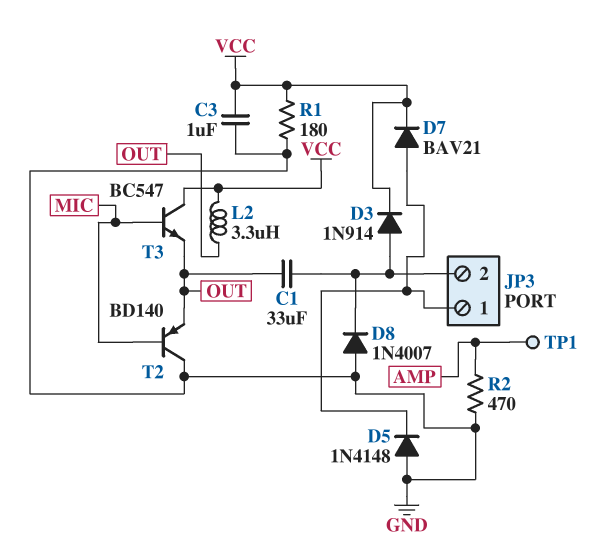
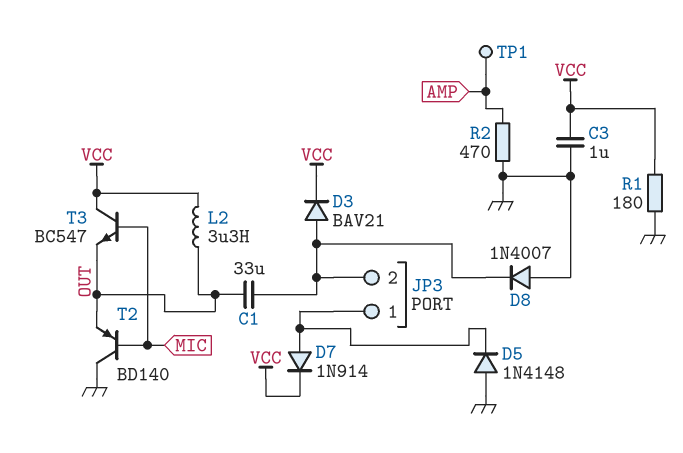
D3: diode 1N914 (A JP3/2, K VCC) -> diode BAV21 (A JP3/2, K VCC)
D7: diode BAV21 (A JP3/1, K VCC) -> diode 1N914 (A JP3/1, K VCC)

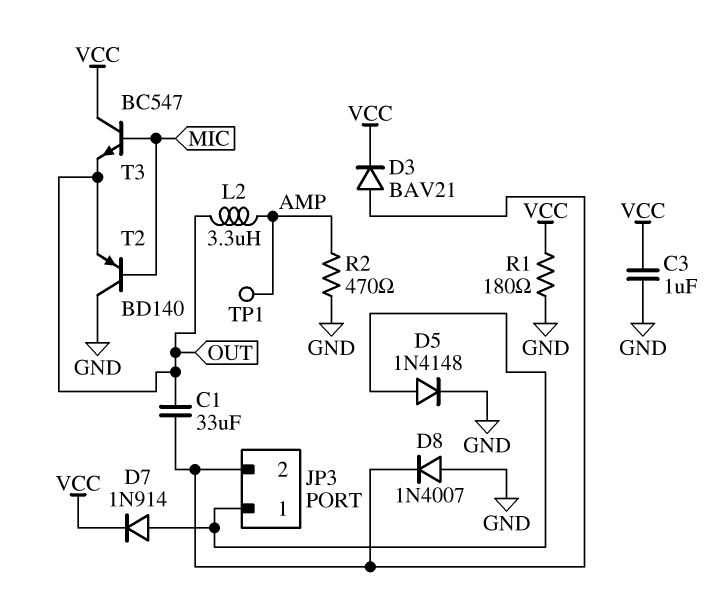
D5: diode 1N4148 (A GND, K JP3/1) -> diode 1N4148 (A JP3/1, K GND)
L2: 3.3uH (OUT, VCC) -> 3.3uH (AMP, OUT)

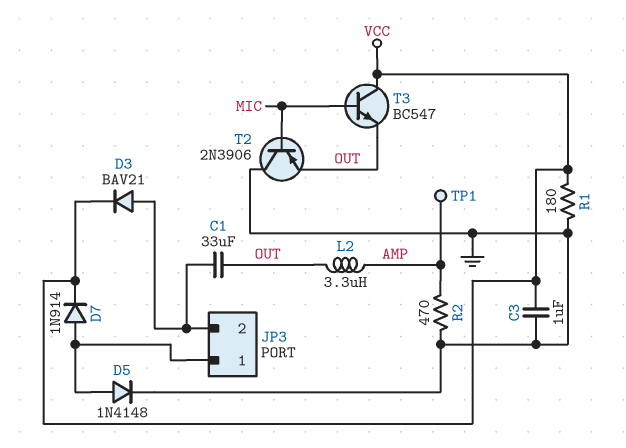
D8: diode 1N4007 (A GND, K JP3/2) -> none
T2: PNP BD140 (B MIC, C GND, E OUT) -> PNP 2N3906 (B MIC, C GND, E OUT)

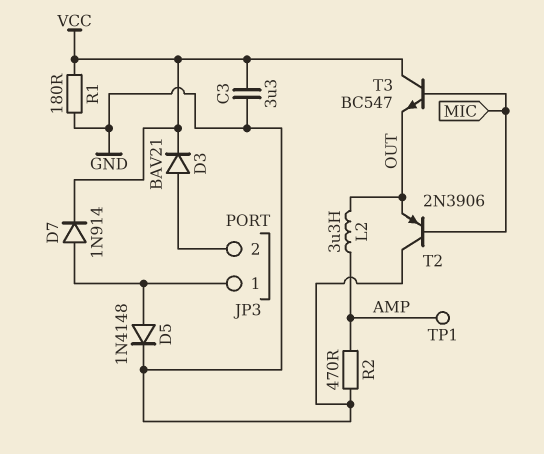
C1: 33uF (JP3/2, OUT) -> none
C3: 1uF (GND, VCC) -> 3.3uF (GND, VCC)

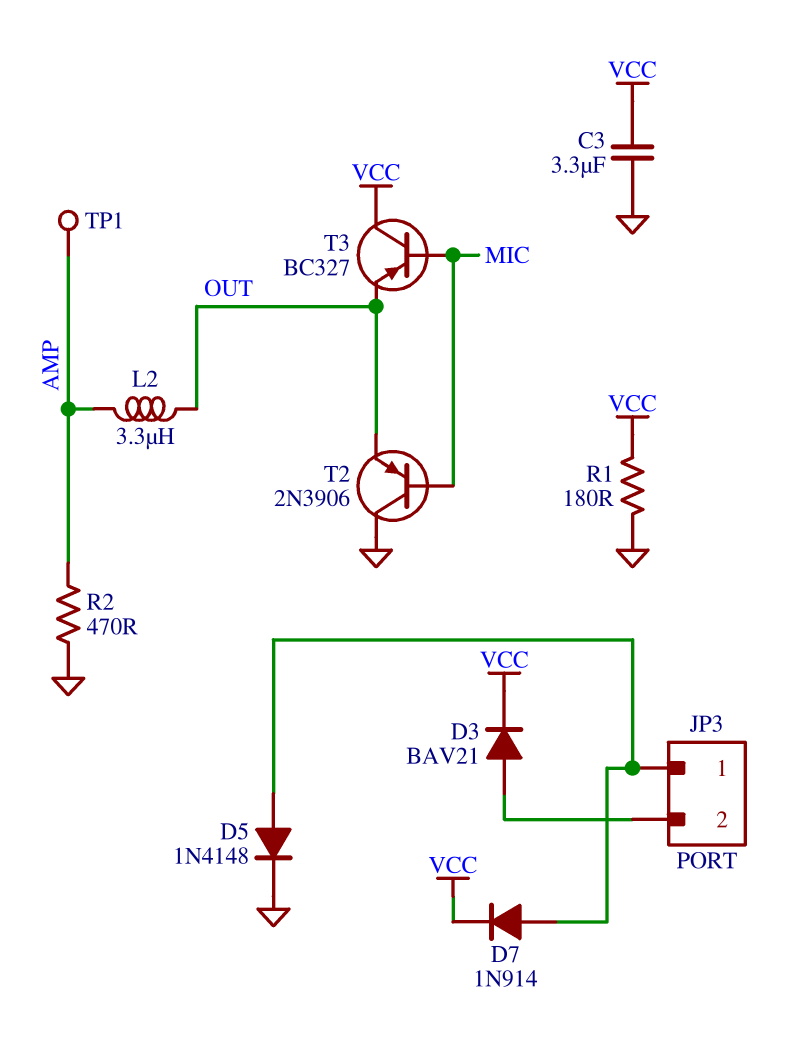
T3: NPN BC547 (B MIC, C VCC, E OUT) -> PNP BC327 (B MIC, C VCC, E OUT)

